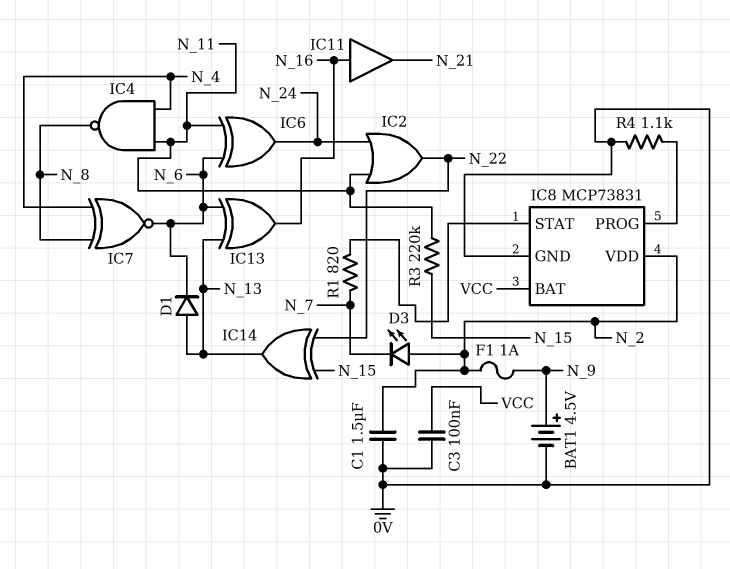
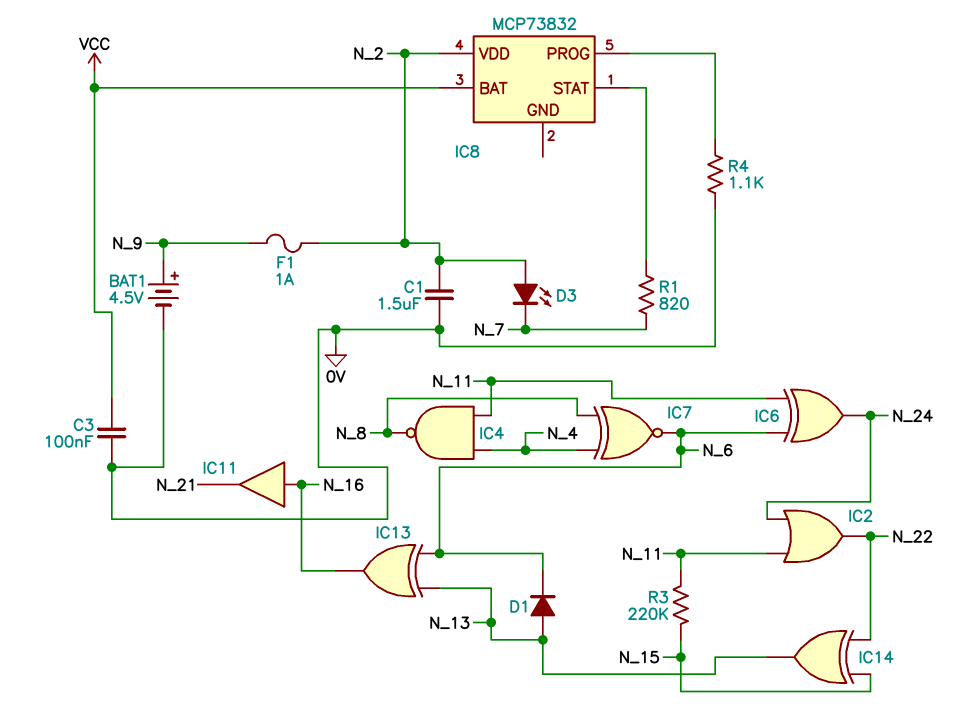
IC8: MCP73831 -> MCP73832
IC8 pin GND: 0V -> none

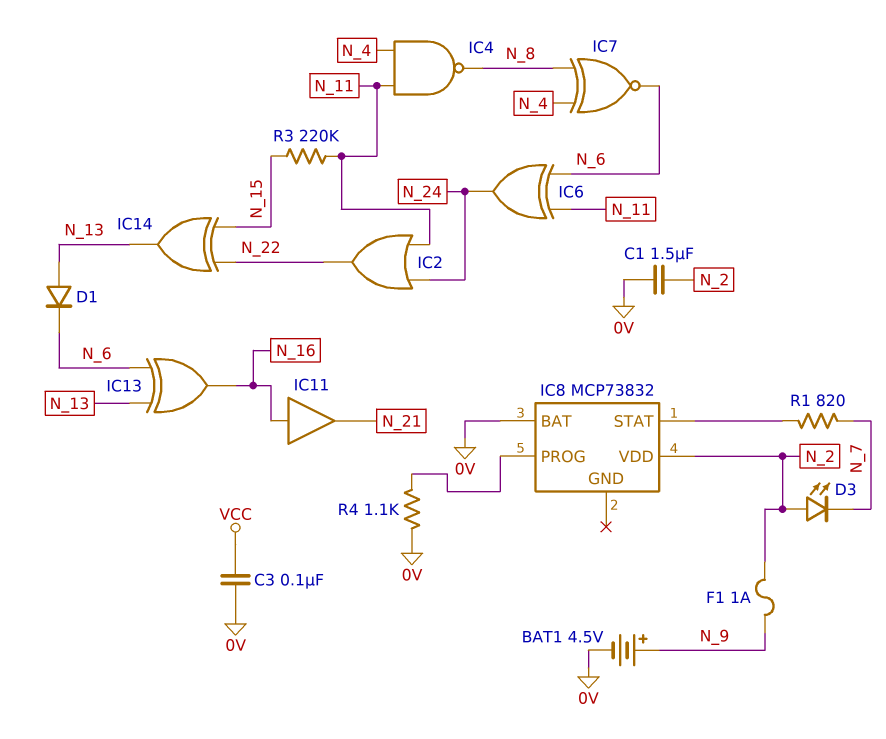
IC8 pin BAT: VCC -> 0V

